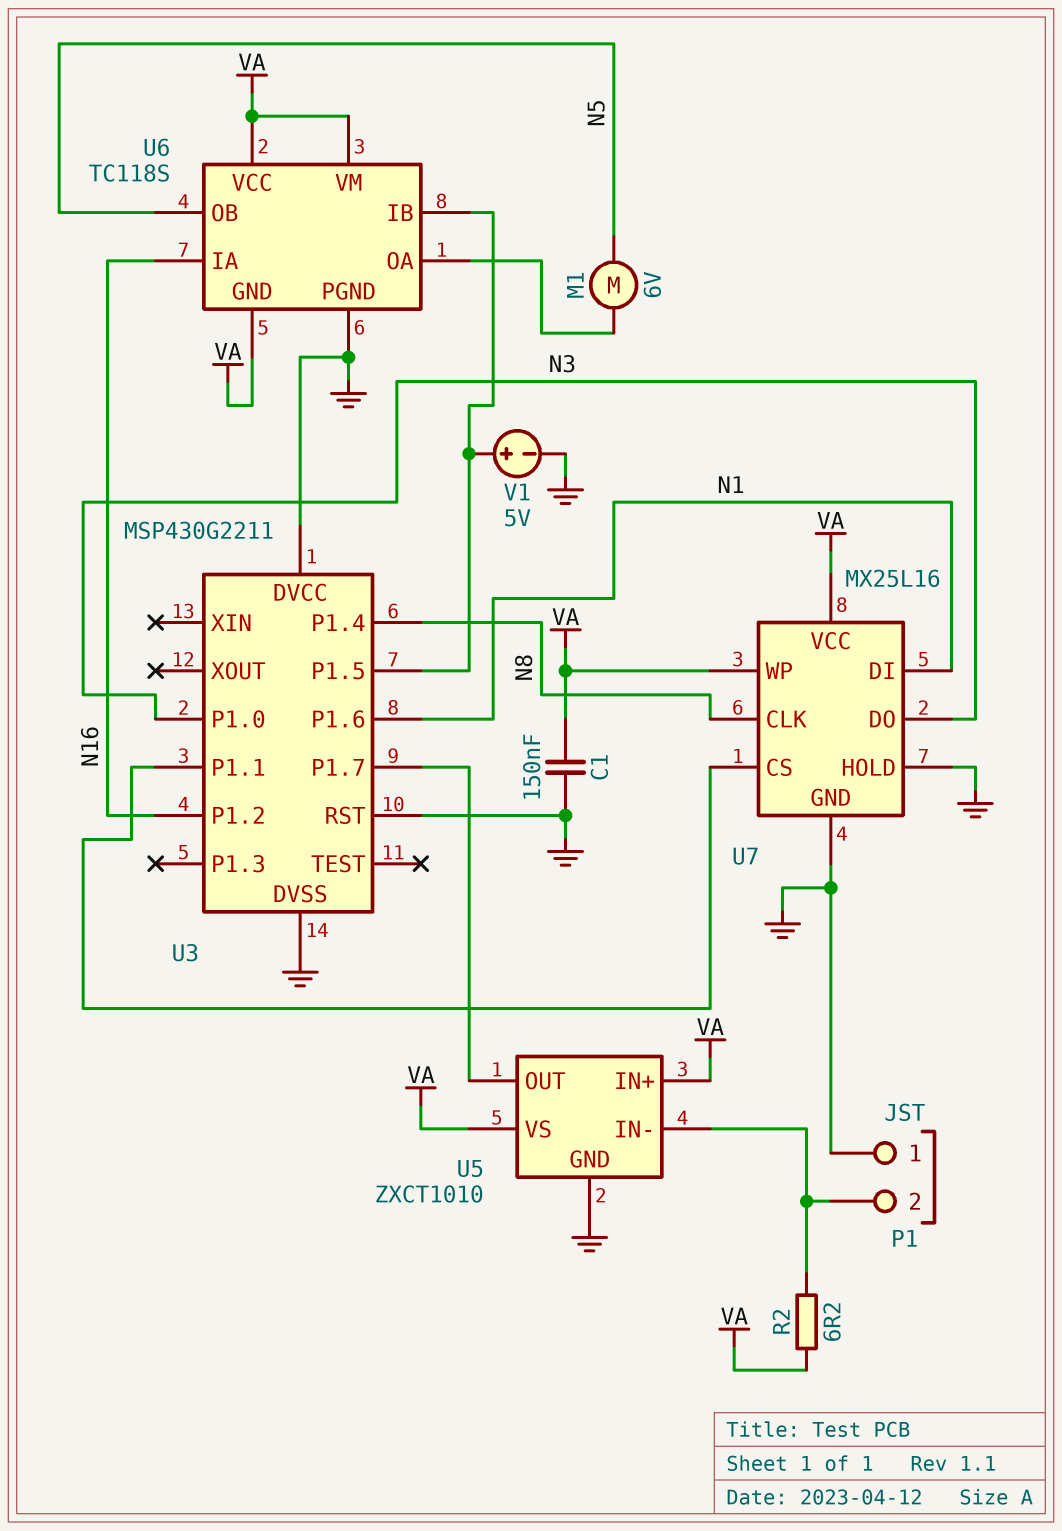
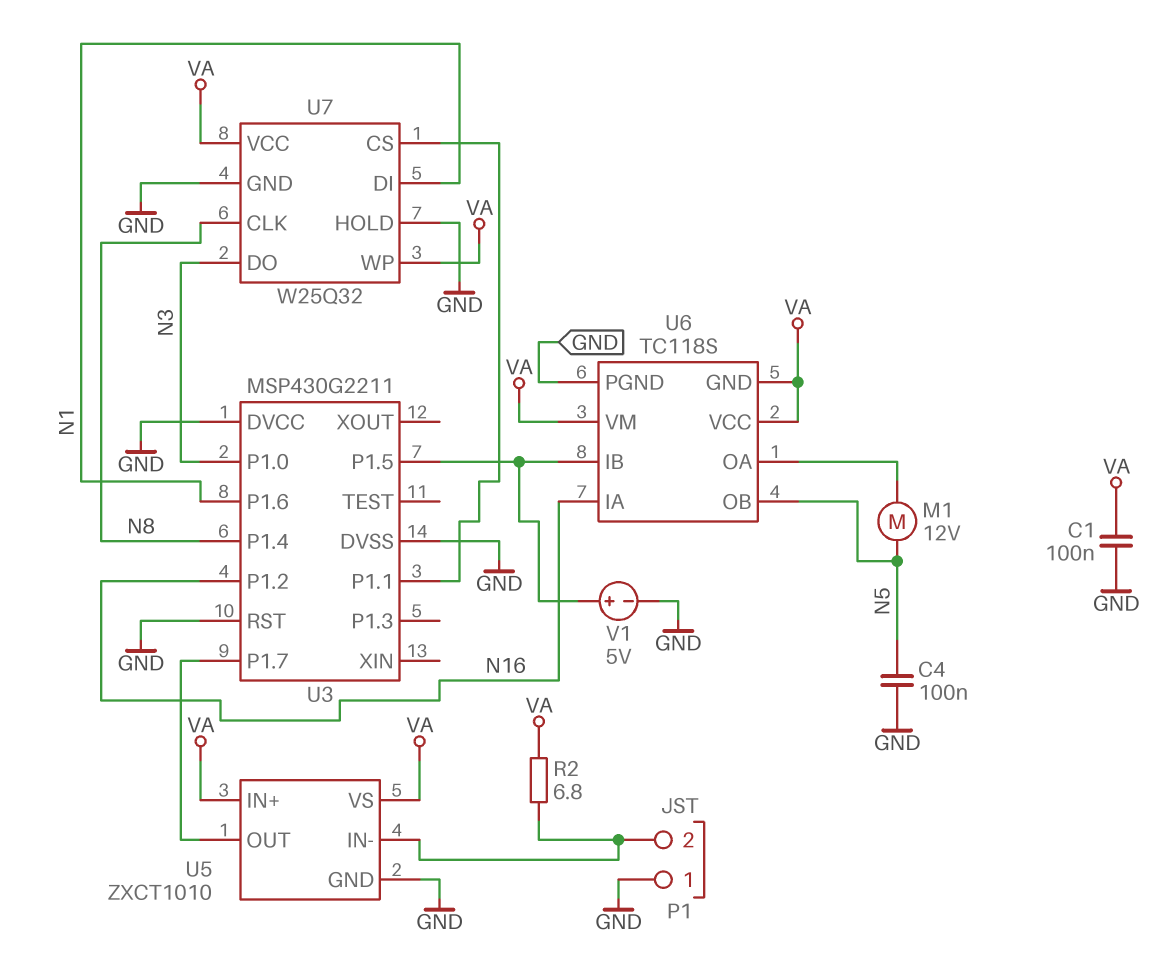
C1: 150nF (GND, VA) -> 100nF (GND, VA)
C4: none -> 100nF (GND, N5)
M1: motor 6V (N5, U6/OA) -> motor 12V (N5, U6/OA)
R2: 6.2 (P1/2, VA) -> 6.8 (P1/2, VA)
U7: MX25L16 -> W25Q32

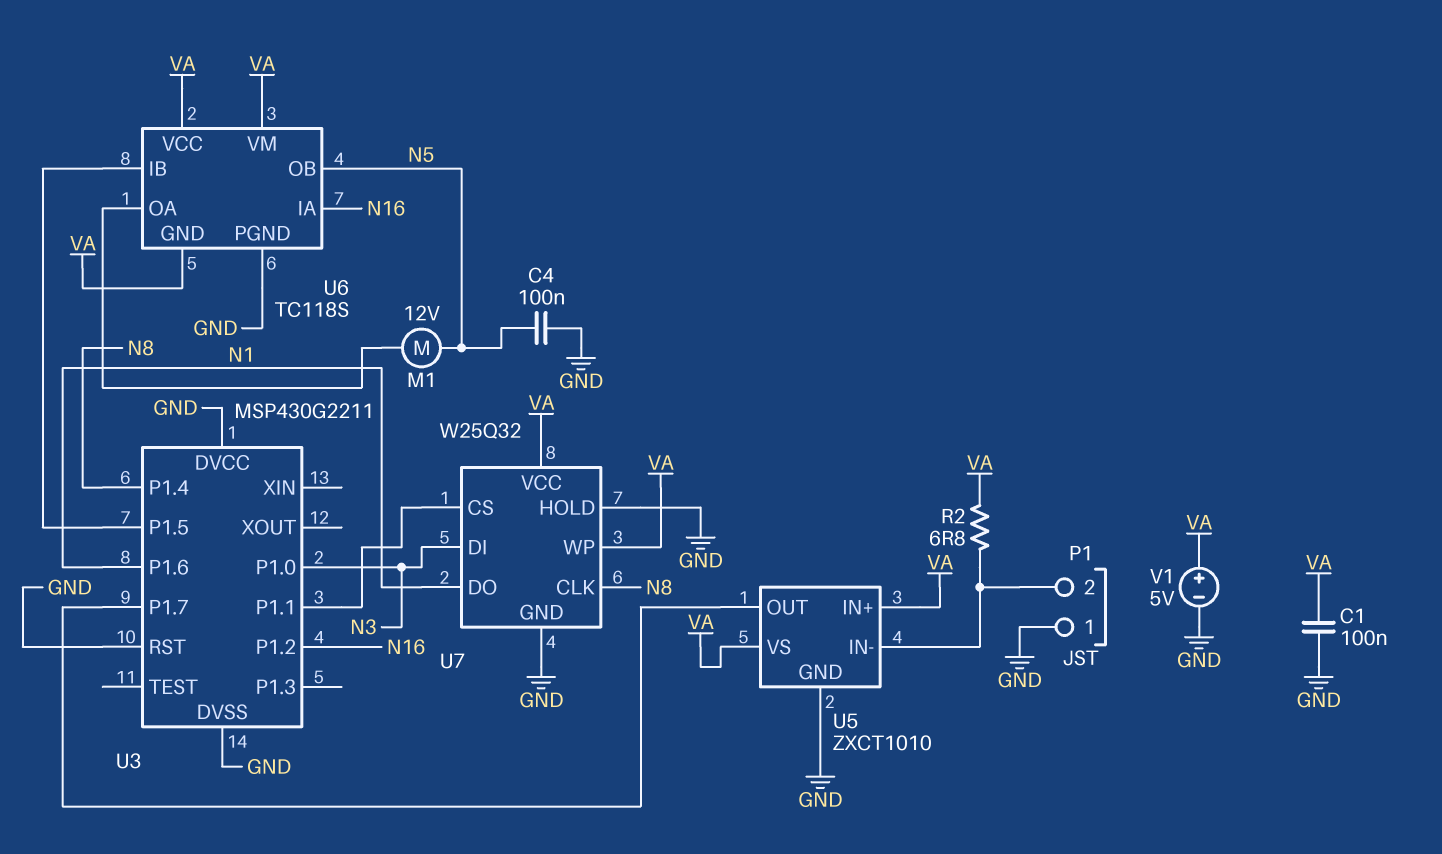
U7 pin DI: N1 -> N3
U7 pin DO: N3 -> N1
V1: 5V (plus U3/P1.5, minus GND) -> 5V (plus VA, minus GND)

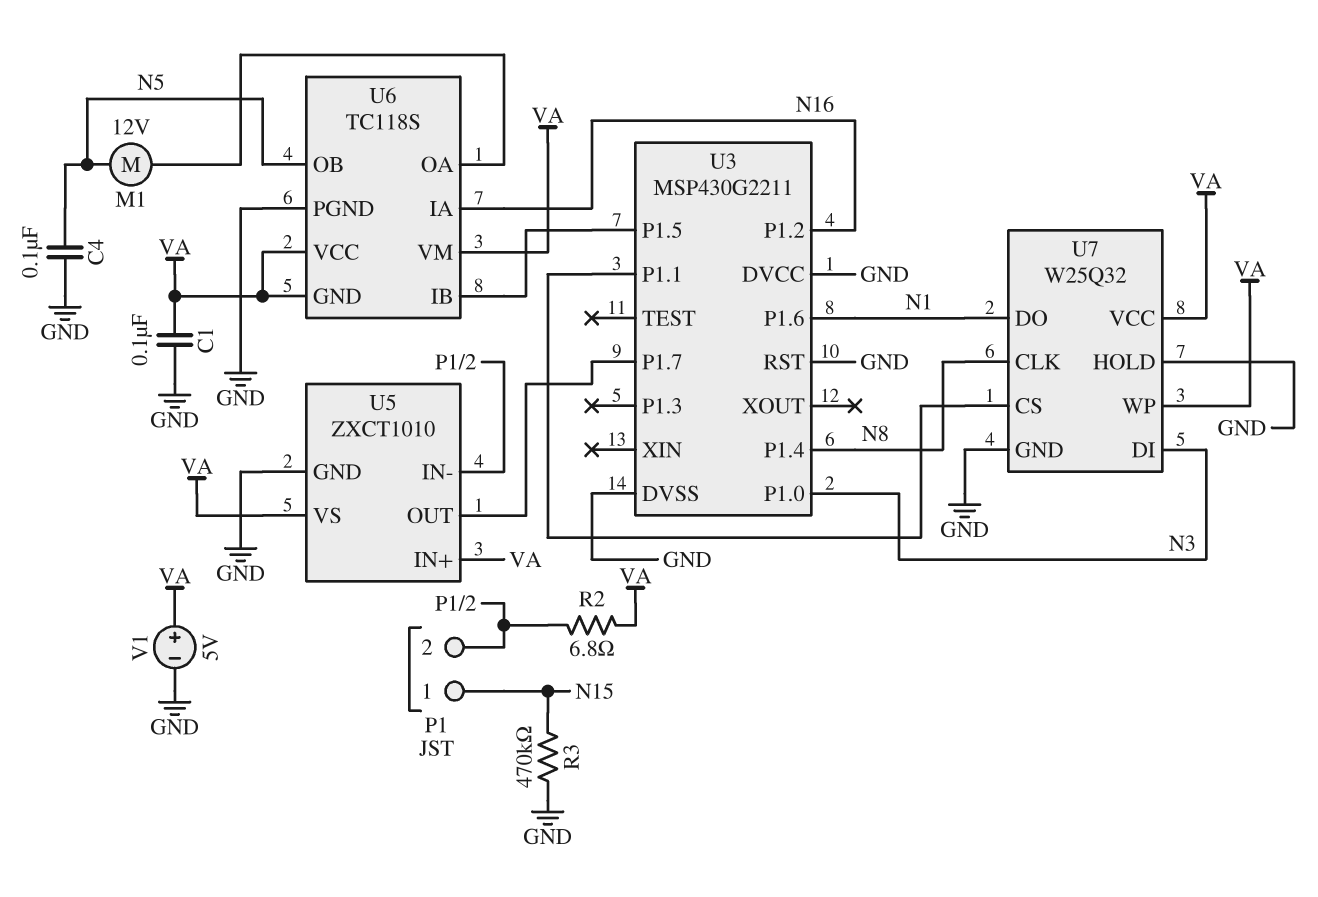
P1 pin 1: GND -> N15
R3: none -> 470k (GND, N15)

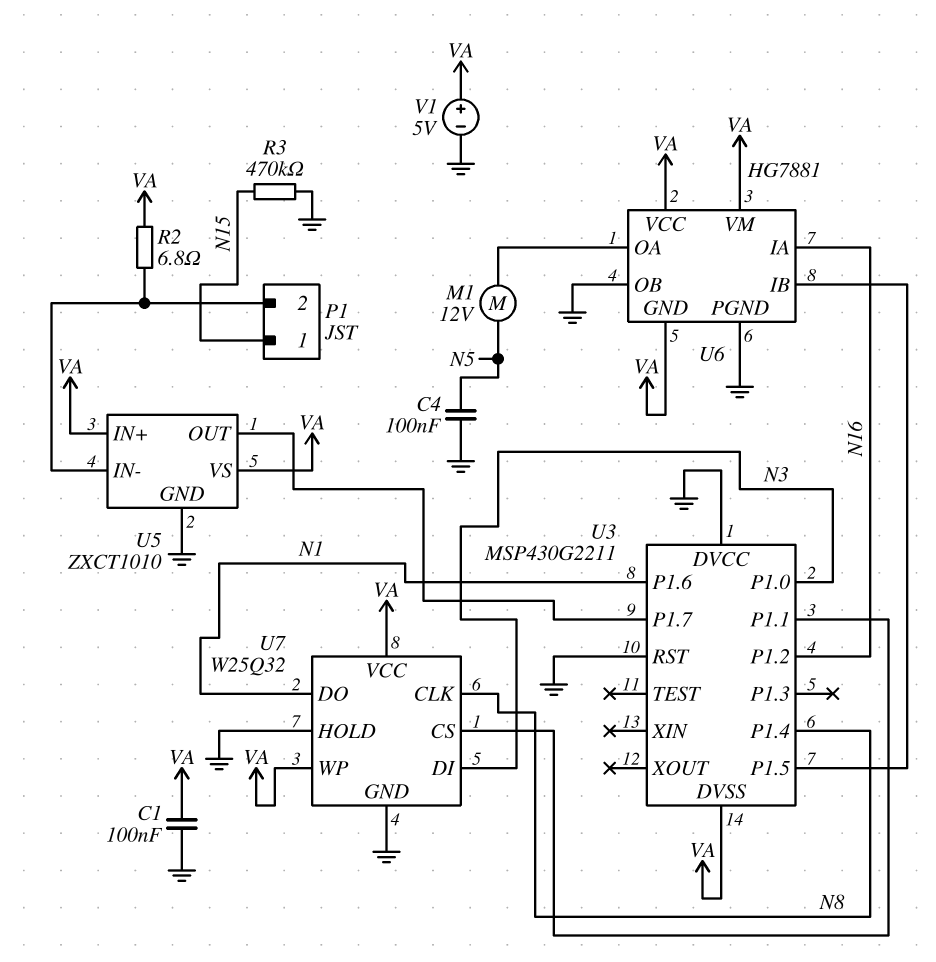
U3 pin DVSS: GND -> VA
U6: TC118S -> HG7881
U6 pin OB: N5 -> GND

